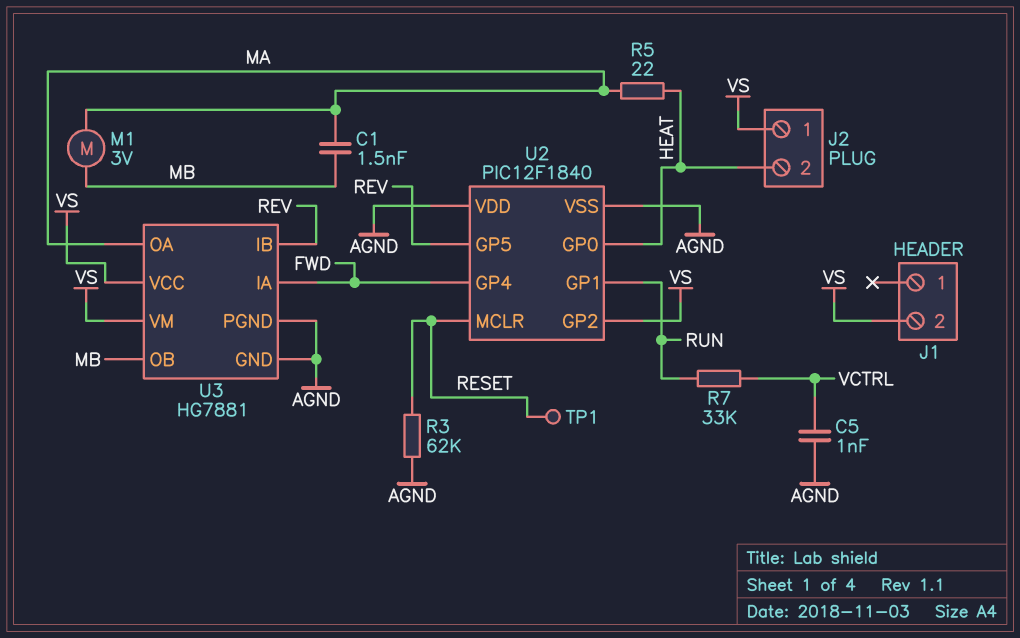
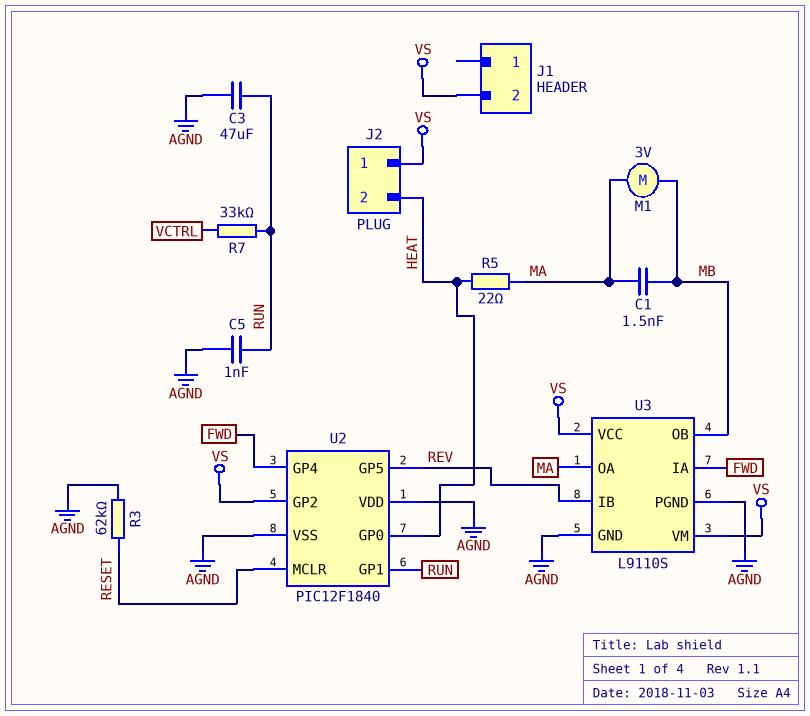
C3: none -> 47uF (AGND, RUN)
C5: 1nF (AGND, VCTRL) -> 1nF (AGND, RUN)
TP1: test point (RESET) -> none
U3: HG7881 -> L9110S

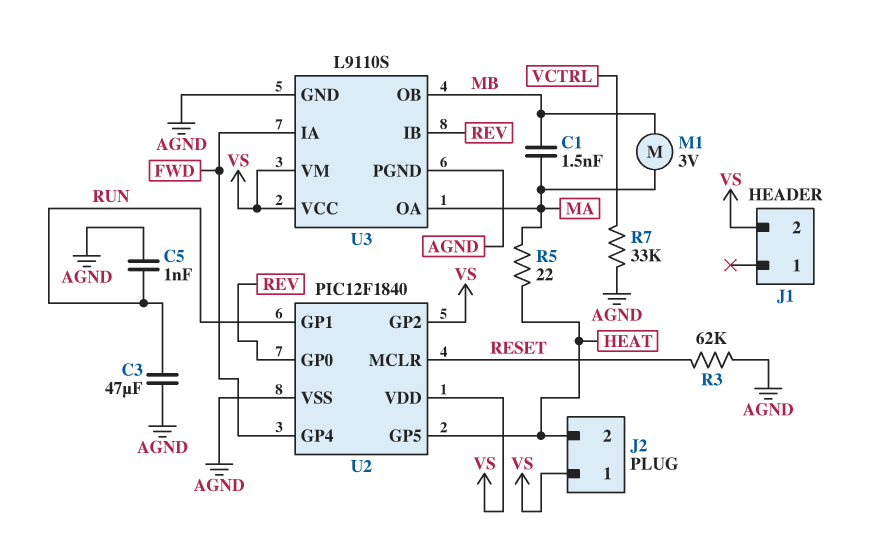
R7: 33k (RUN, VCTRL) -> 33k (AGND, VCTRL)
U2 pin GP0: HEAT -> REV
U2 pin GP5: REV -> HEAT
U2 pin VDD: AGND -> VS

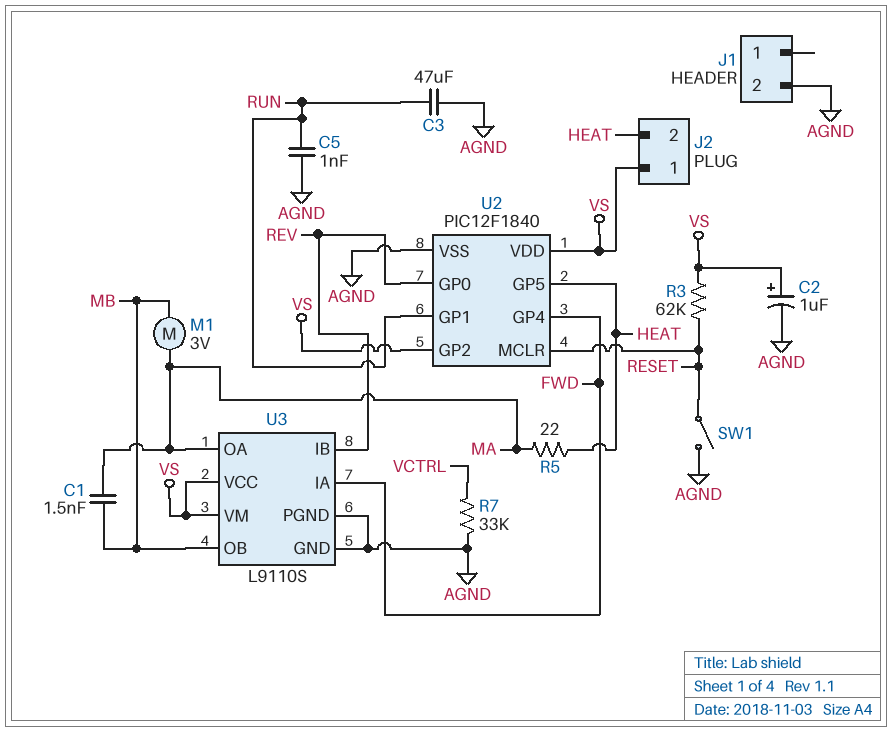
C2: none -> 1uF (plus VS, minus AGND)
J1 pin 2: VS -> AGND
R3: 62k (AGND, RESET) -> 62k (RESET, VS)
SW1: none -> switch (AGND, RESET)

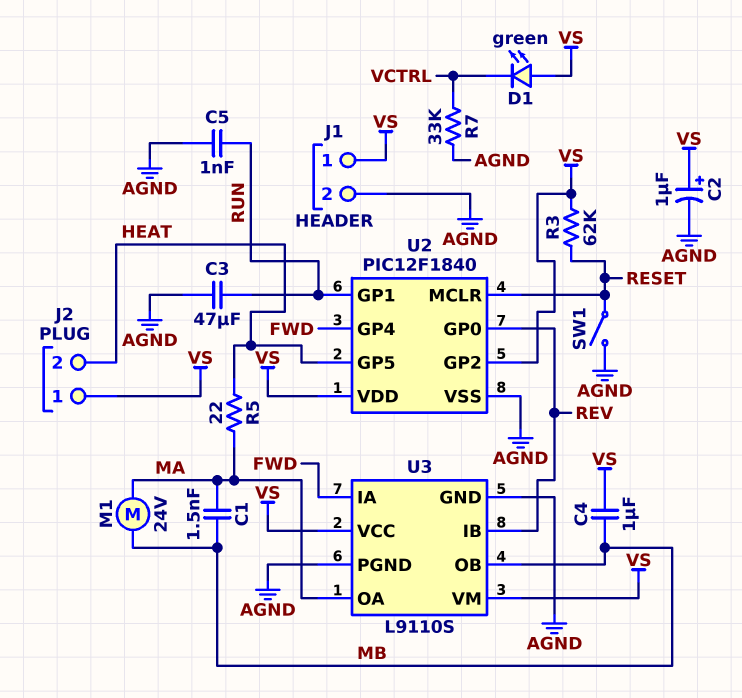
C4: none -> 1uF (MB, VS)
D1: none -> LED green (A VS, K VCTRL)
J1 pin 1: none -> VS
M1: motor 3V (MA, MB) -> motor 24V (MA, MB)

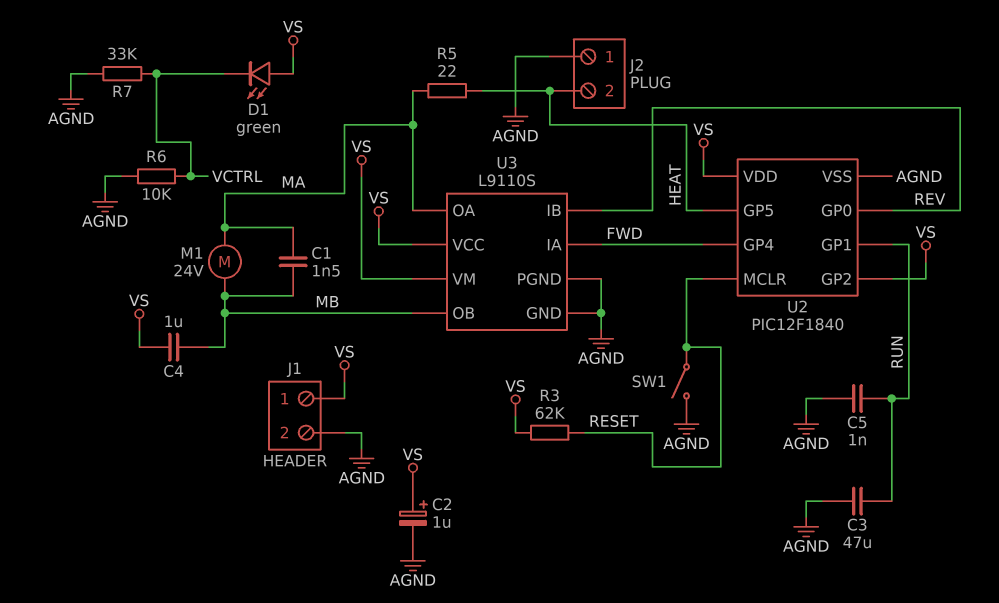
J2 pin 1: VS -> AGND
R6: none -> 10k (AGND, VCTRL)

